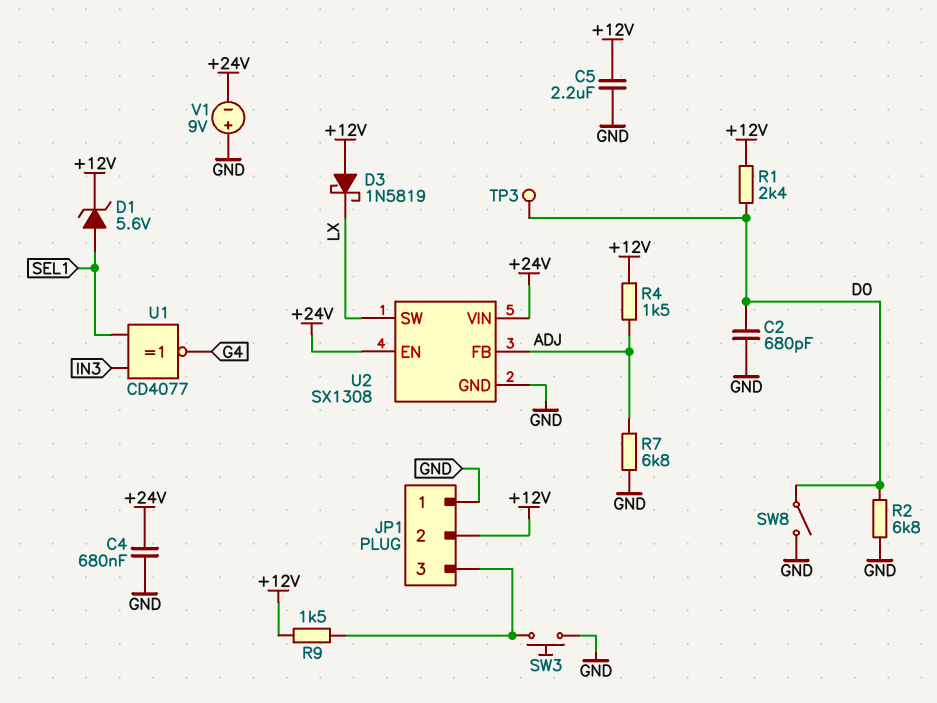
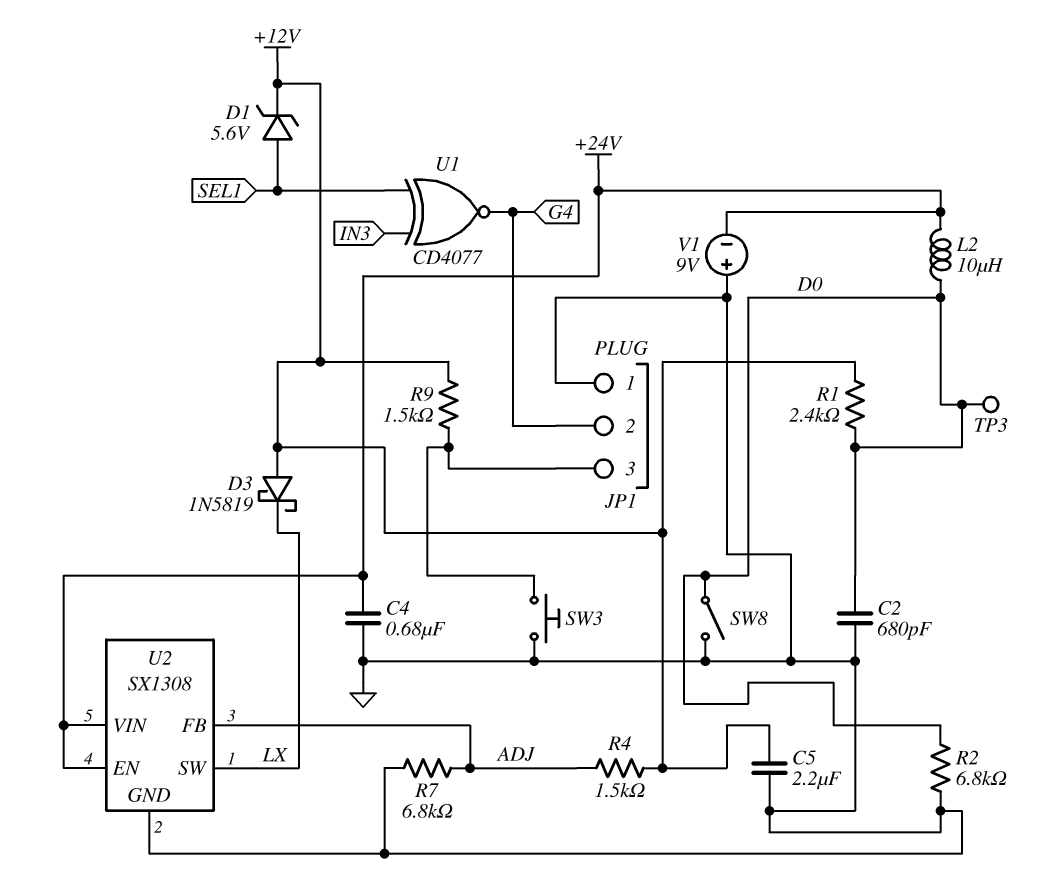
JP1 pin 2: +12V -> G4
L2: none -> 10uH (+24V, D0)

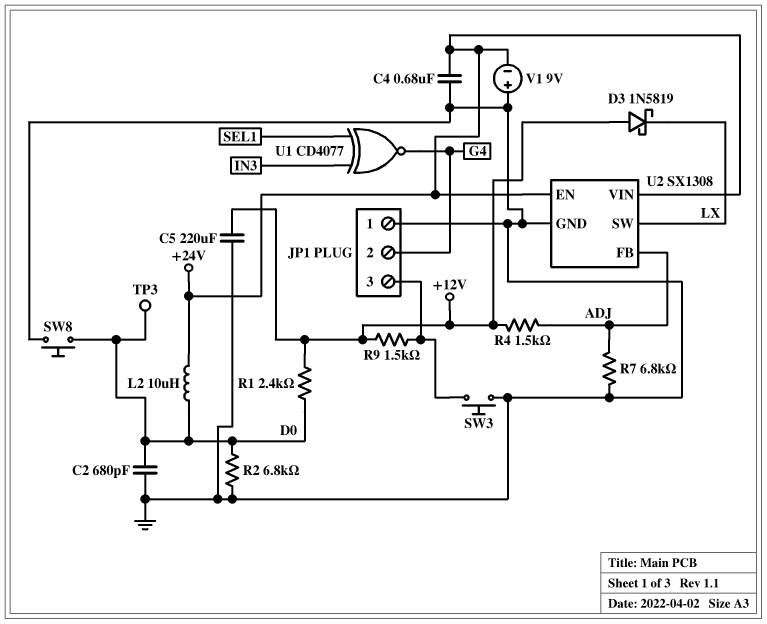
C5: 2.2uF (+12V, GND) -> 220uF (+12V, GND)
D1: zener 5.6V (A SEL1, K +12V) -> none
SW8: switch (D0, GND) -> button (D0, GND)

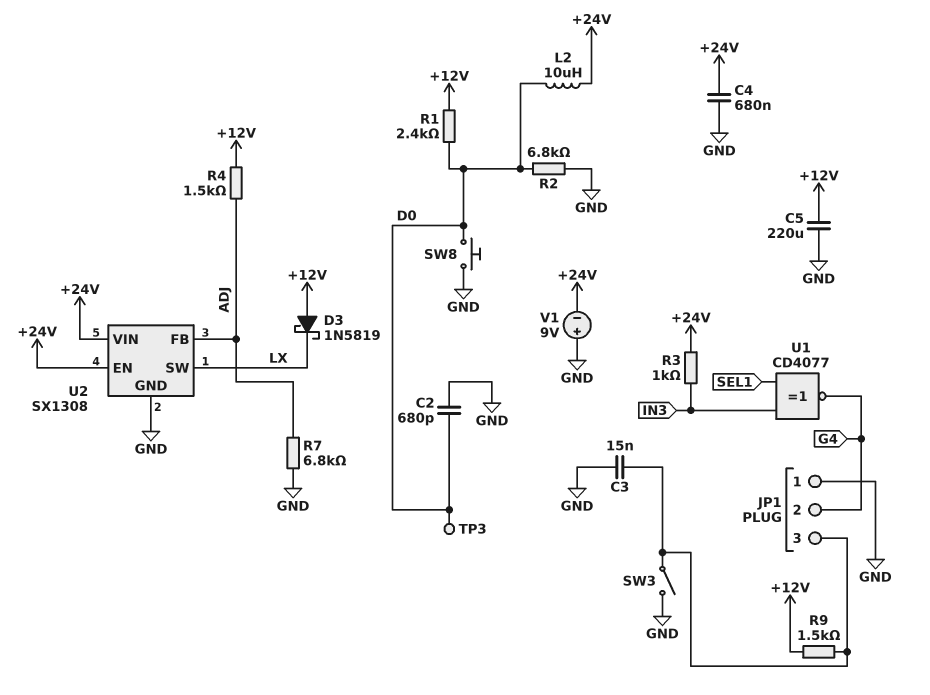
C3: none -> 15nF (GND, JP1/3)
R3: none -> 1k (+24V, IN3)
SW3: button (GND, JP1/3) -> switch (GND, JP1/3)

